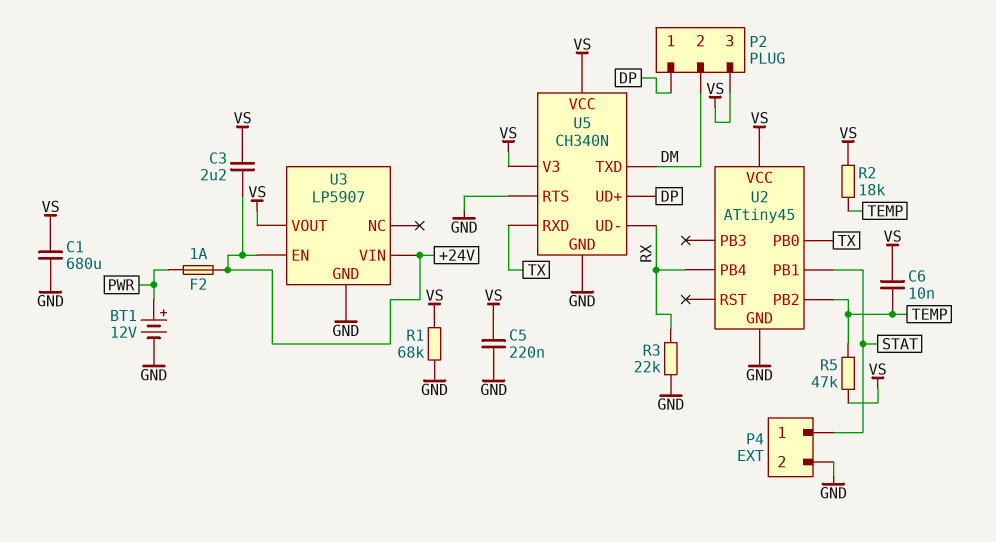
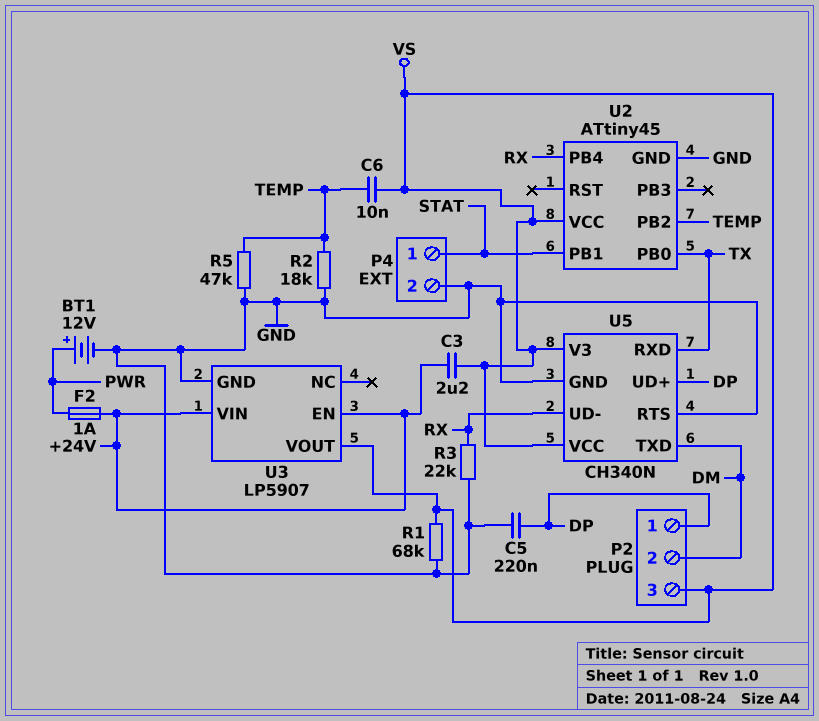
C1: 680uF (GND, VS) -> none
C5: 220nF (GND, VS) -> 220nF (DP, GND)
R2: 18k (TEMP, VS) -> 18k (GND, TEMP)
R5: 47k (TEMP, VS) -> 47k (GND, TEMP)

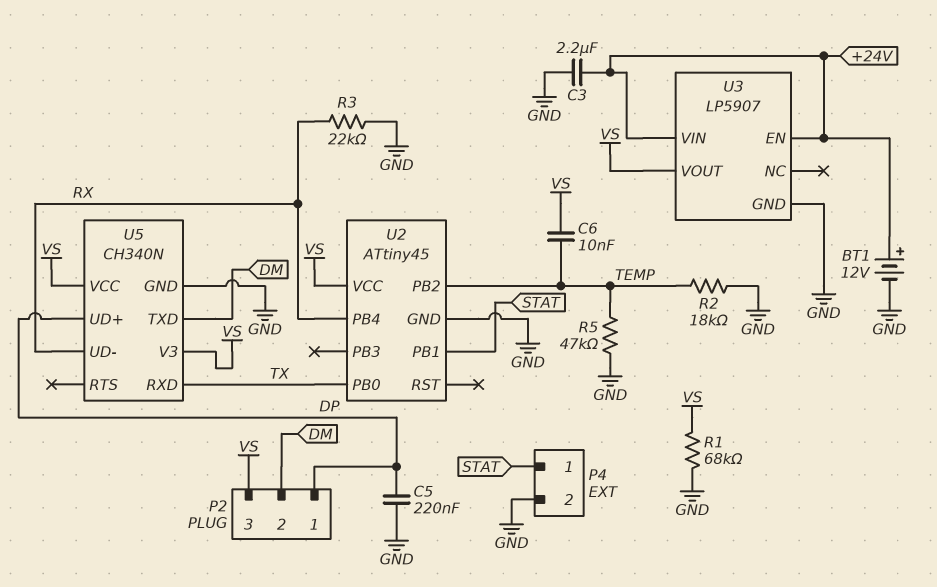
BT1: 12V (plus PWR, minus GND) -> 12V (plus +24V, minus GND)
C3: 2.2uF (+24V, VS) -> 2.2uF (+24V, GND)
F2: 1A (+24V, PWR) -> none
U5 pin RTS: GND -> none

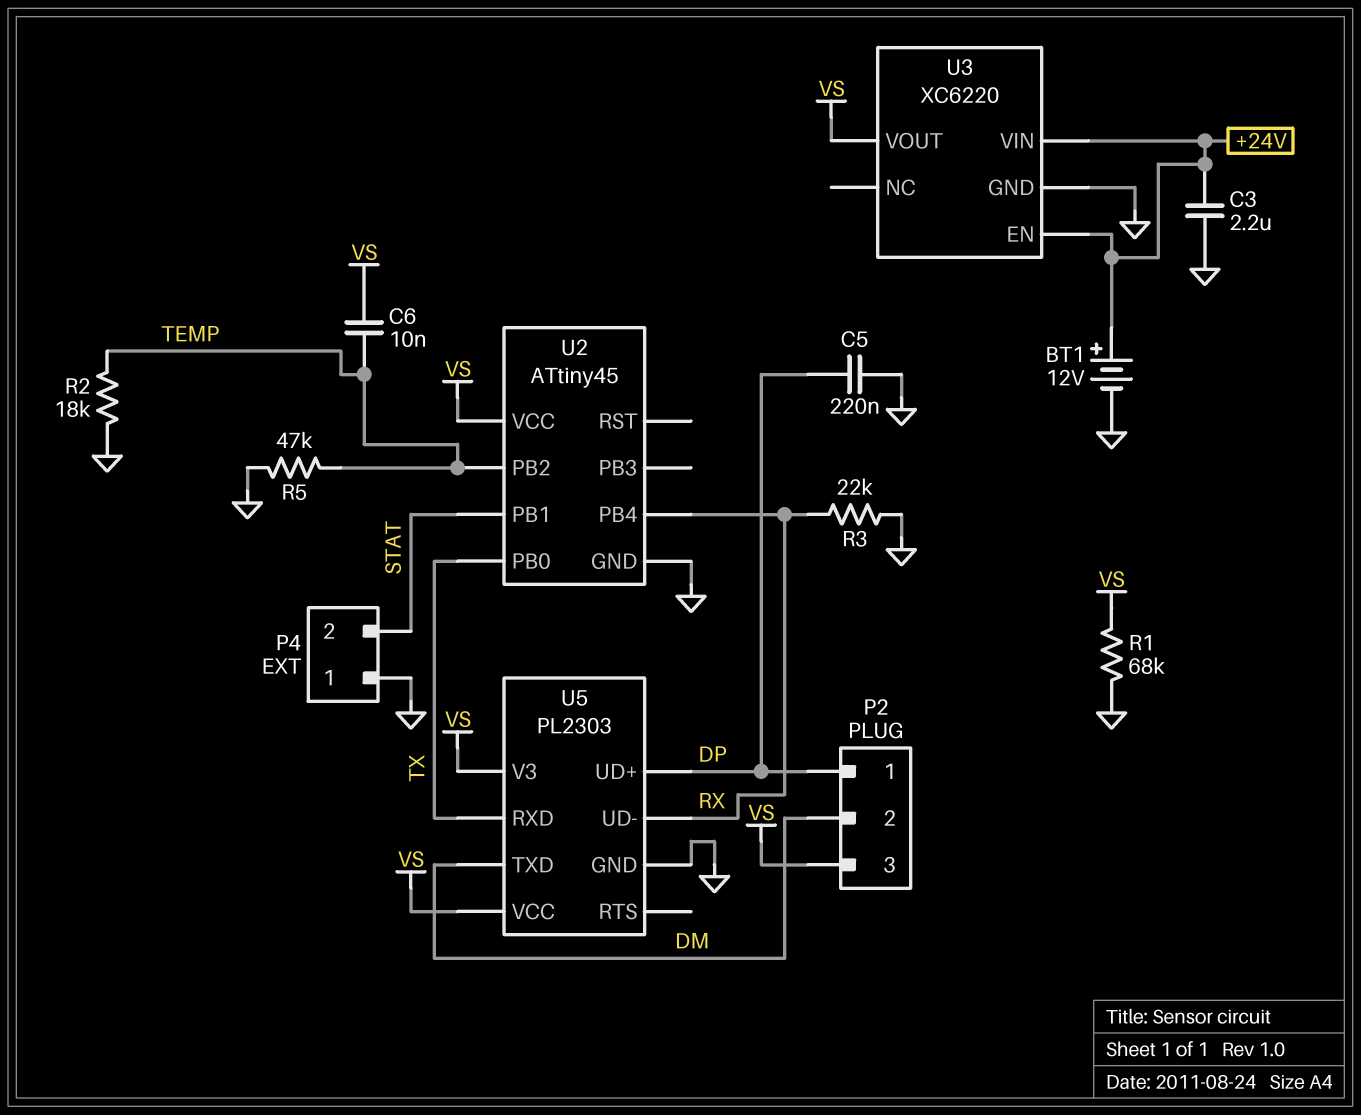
P4 pin 1: STAT -> GND
P4 pin 2: GND -> STAT
U3: LP5907 -> XC6220
U5: CH340N -> PL2303

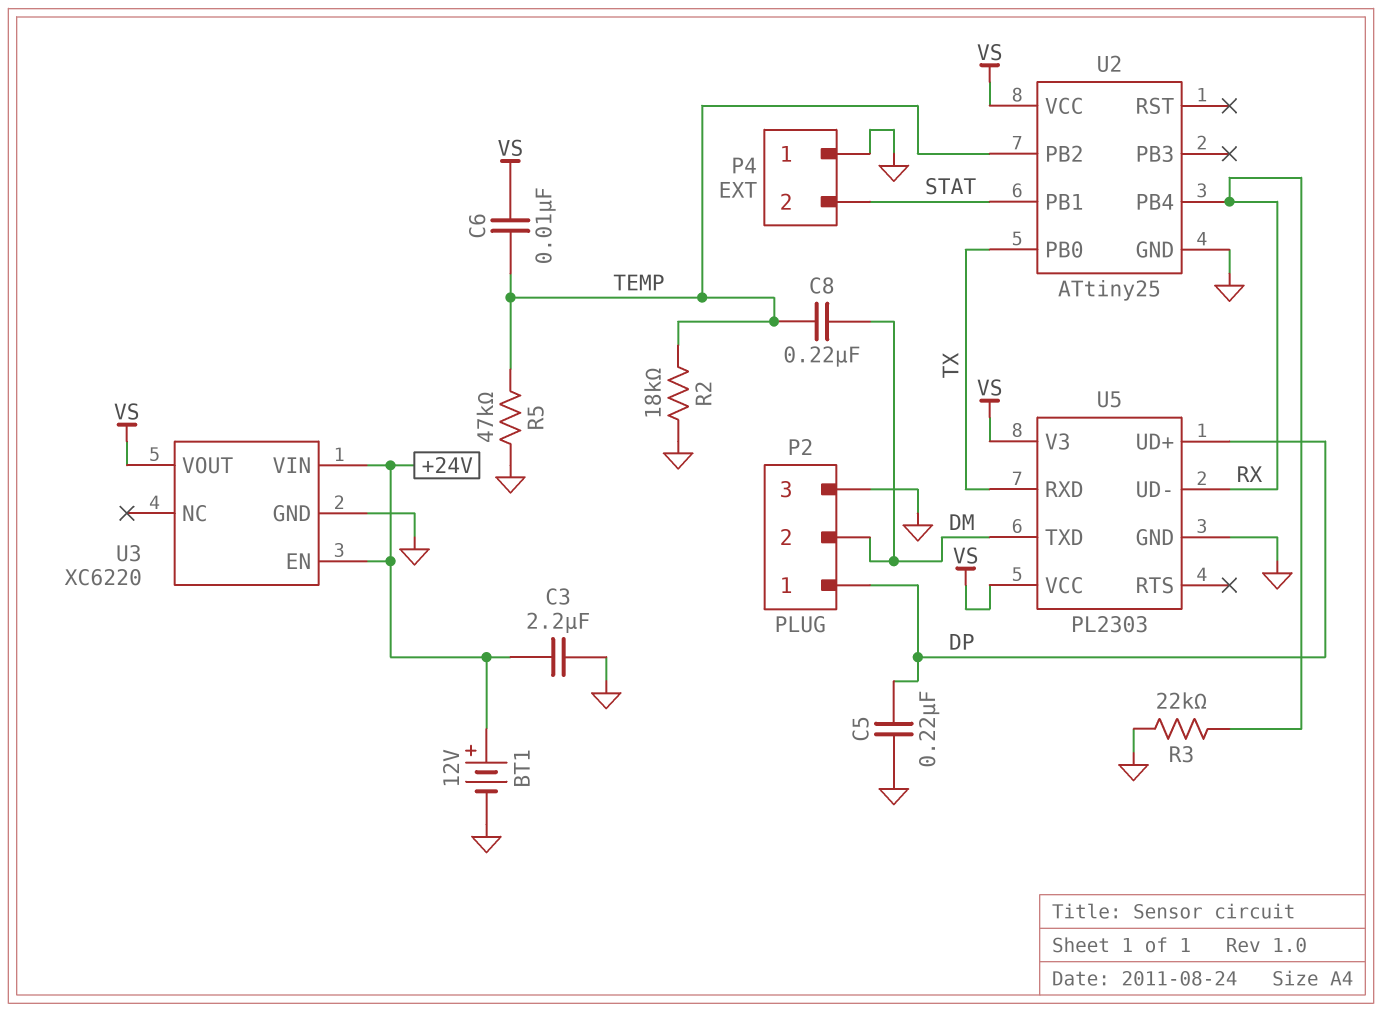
C8: none -> 220nF (DM, TEMP)
P2 pin 3: VS -> GND
R1: 68k (GND, VS) -> none
U2: ATtiny45 -> ATtiny25

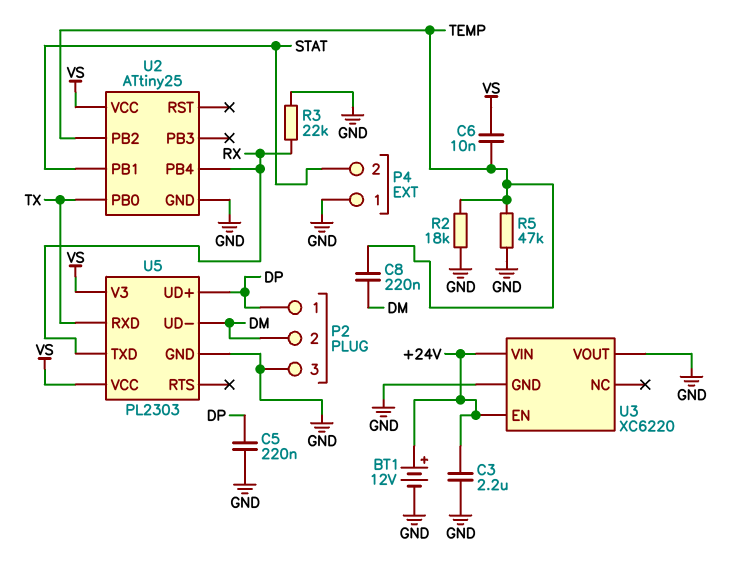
U3 pin VOUT: VS -> GND
U5 pin TXD: DM -> RX
U5 pin UD-: RX -> DM

